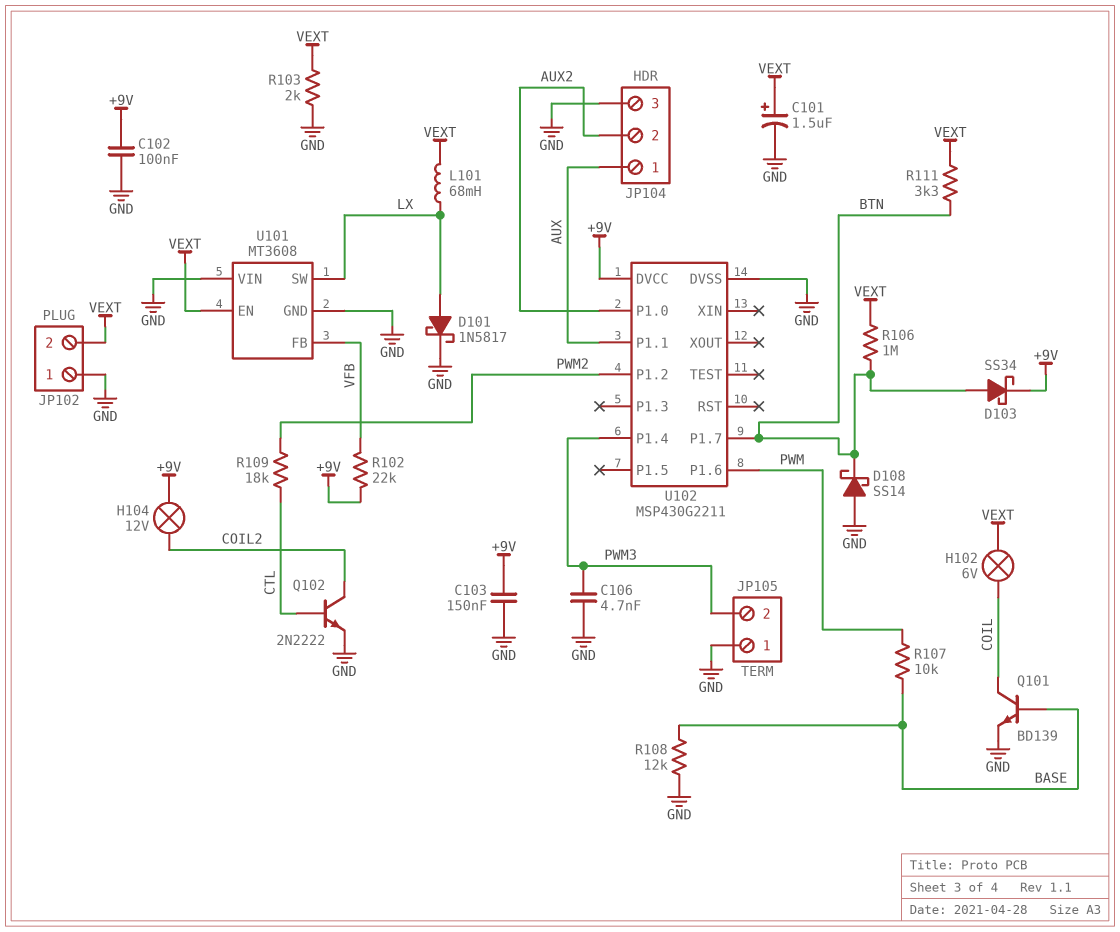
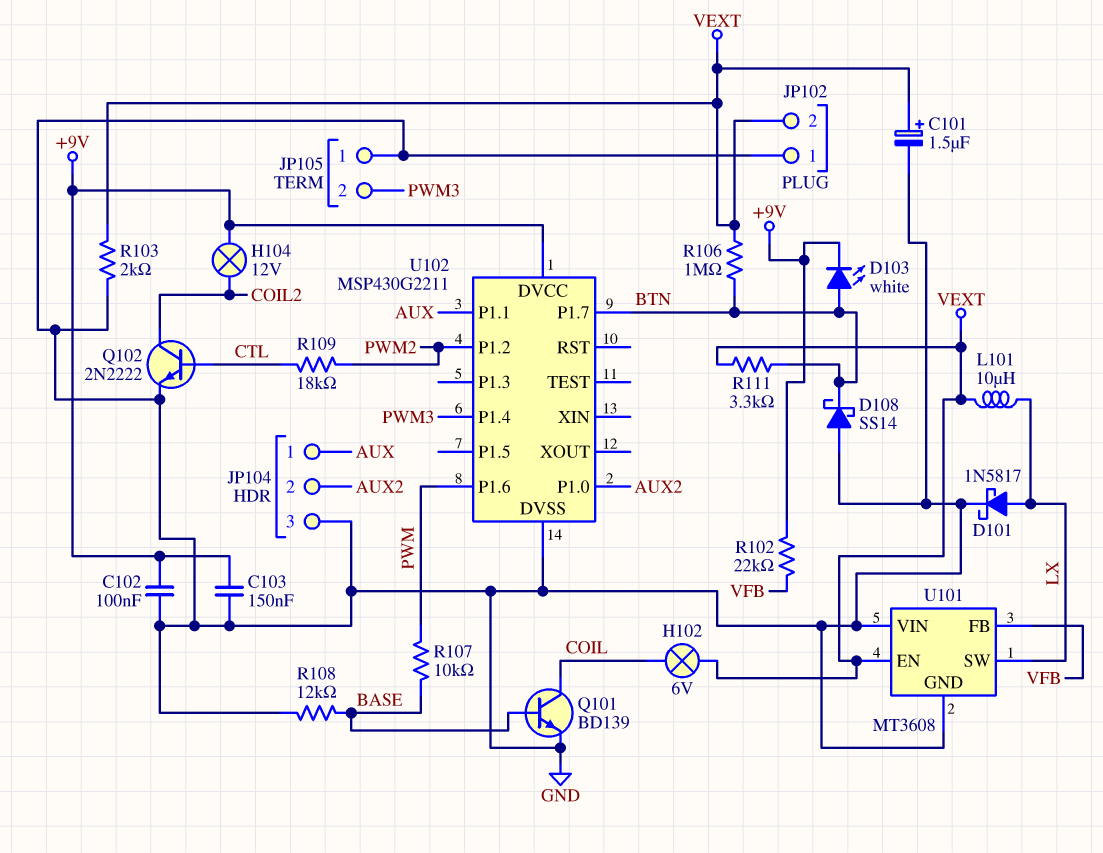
C106: 4.7nF (GND, PWM3) -> none
D103: schottky SS34 (A BTN, K +9V) -> LED white (A BTN, K +9V)
L101: 68mH (LX, VEXT) -> 10uH (LX, VEXT)

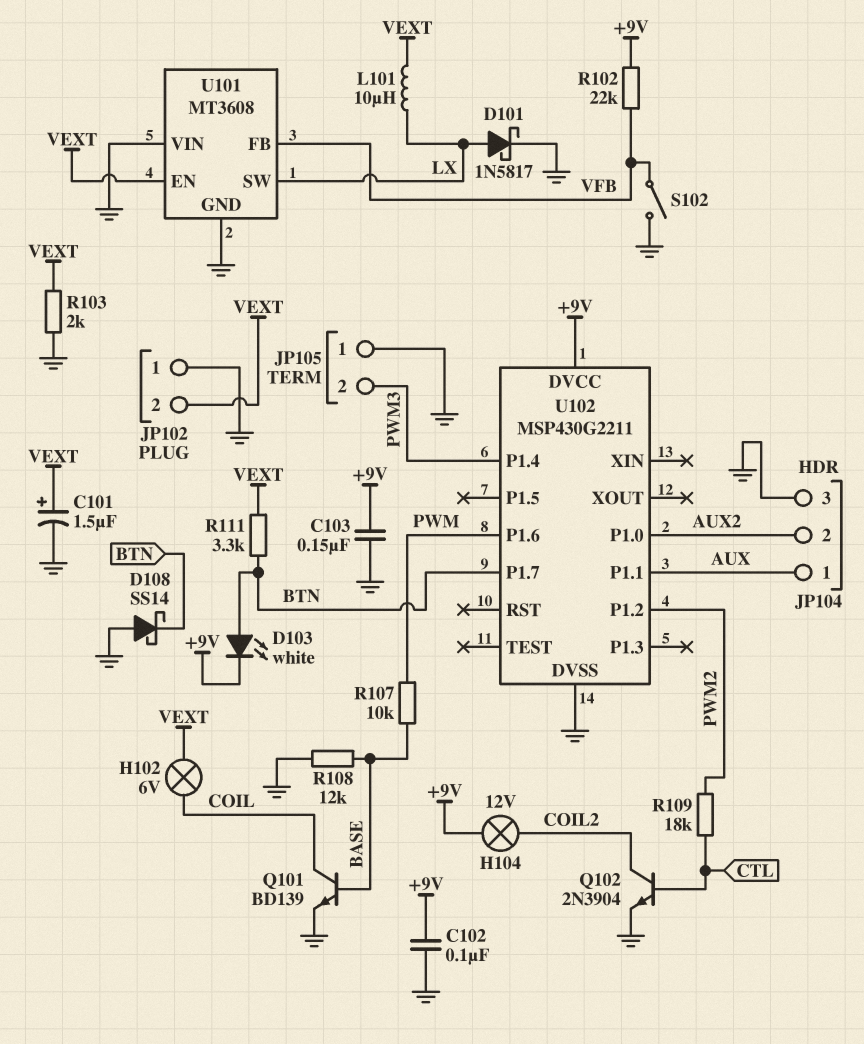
Q102: NPN 2N2222 (B CTL, C COIL2, E GND) -> NPN 2N3904 (B CTL, C COIL2, E GND)
R106: 1M (BTN, VEXT) -> none
S102: none -> switch (GND, VFB)

